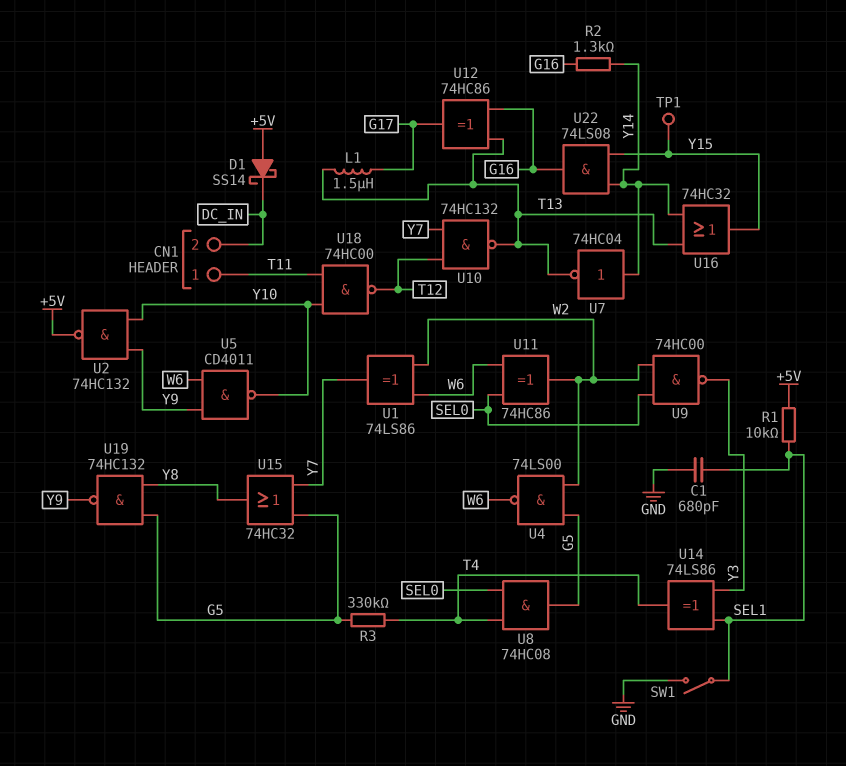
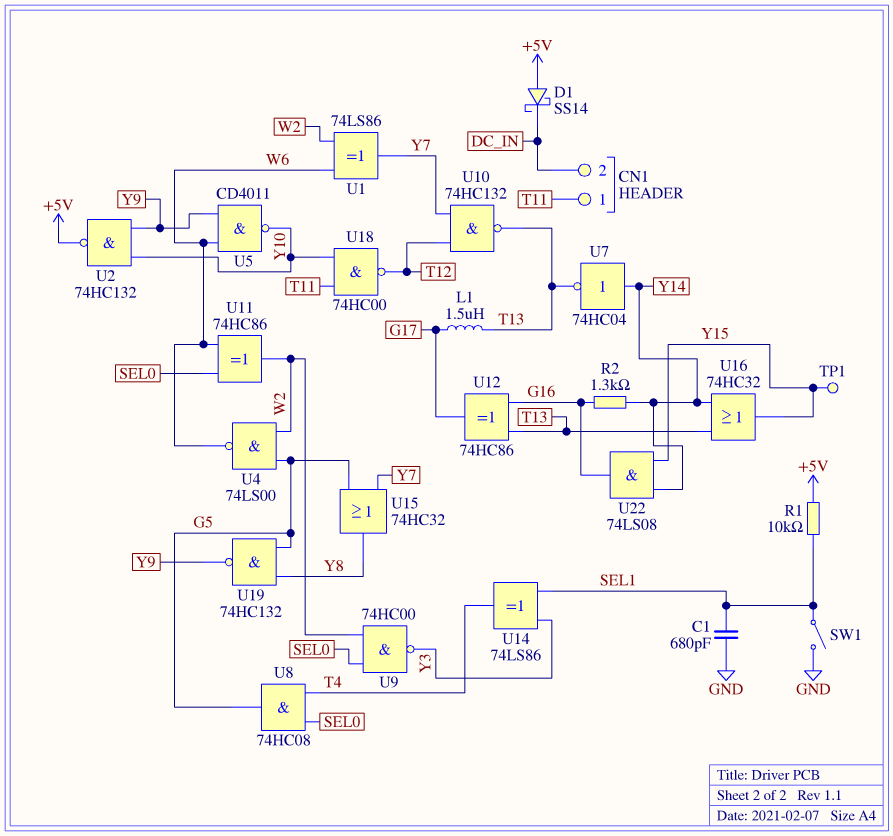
R3: 330k (G5, T4) -> none

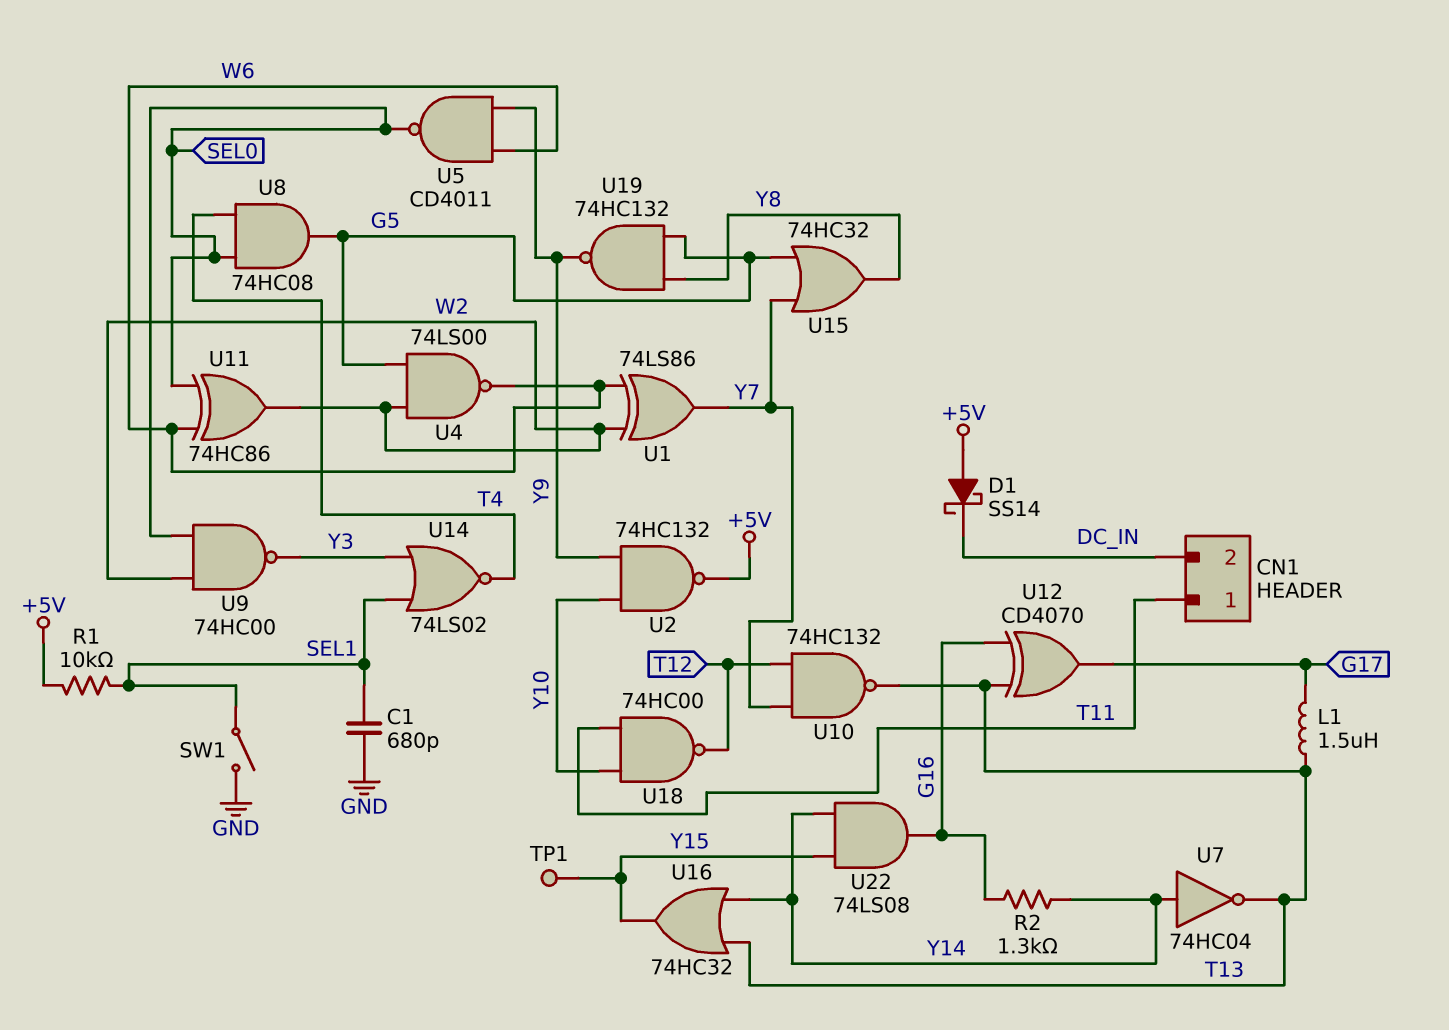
U5: NAND CD4011 (in W6, in Y9, out Y10) -> NAND CD4011 (in W6, in Y9, out SEL0)
U12: XOR 74HC86 (in G16, in T13, out G17) -> XOR CD4070 (in G16, in T13, out G17)
U14: XOR 74LS86 (in SEL1, in Y3, out T4) -> NOR 74LS02 (in SEL1, in Y3, out T4)

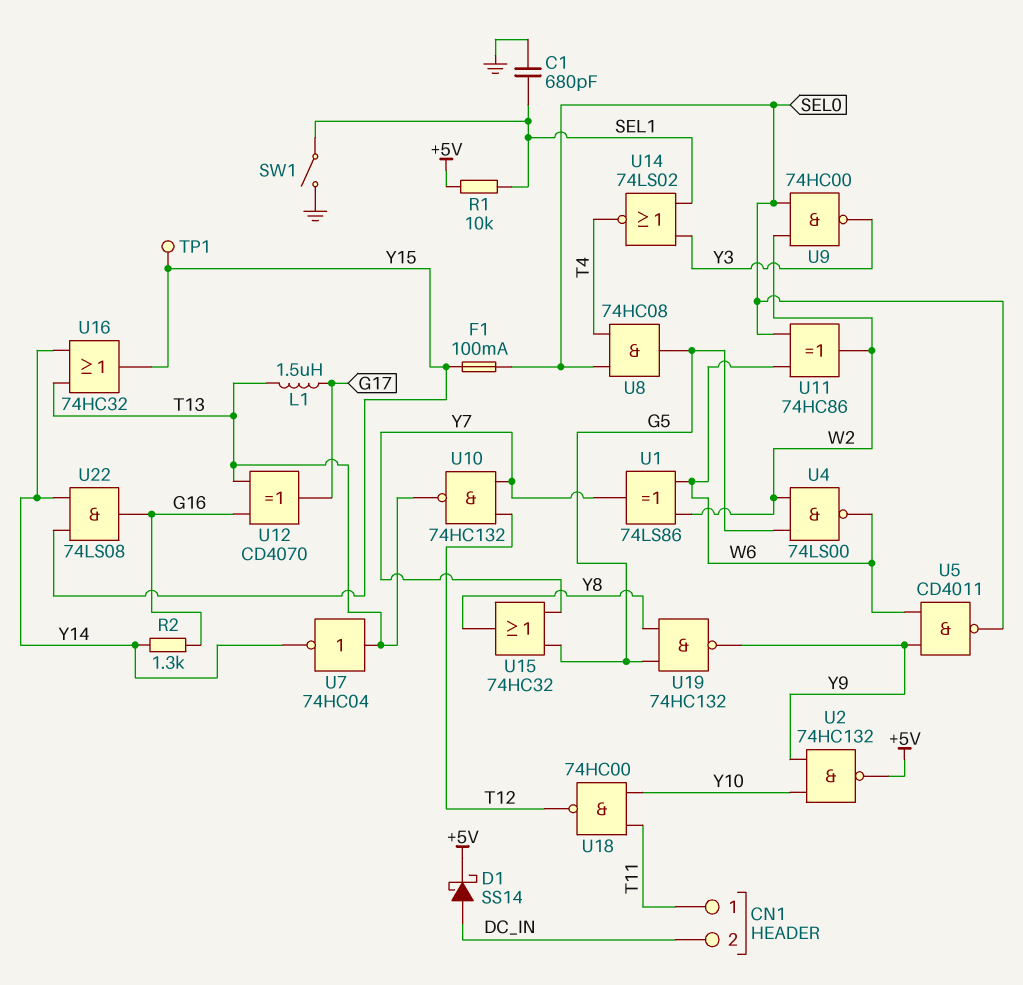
D1: schottky SS14 (A +5V, K DC_IN) -> schottky SS14 (A DC_IN, K +5V)
F1: none -> 100mA (SEL0, Y15)
U7: NOT 74HC04 (in Y14, out T13) -> NOT 74HC04 (in T13, out Y14)

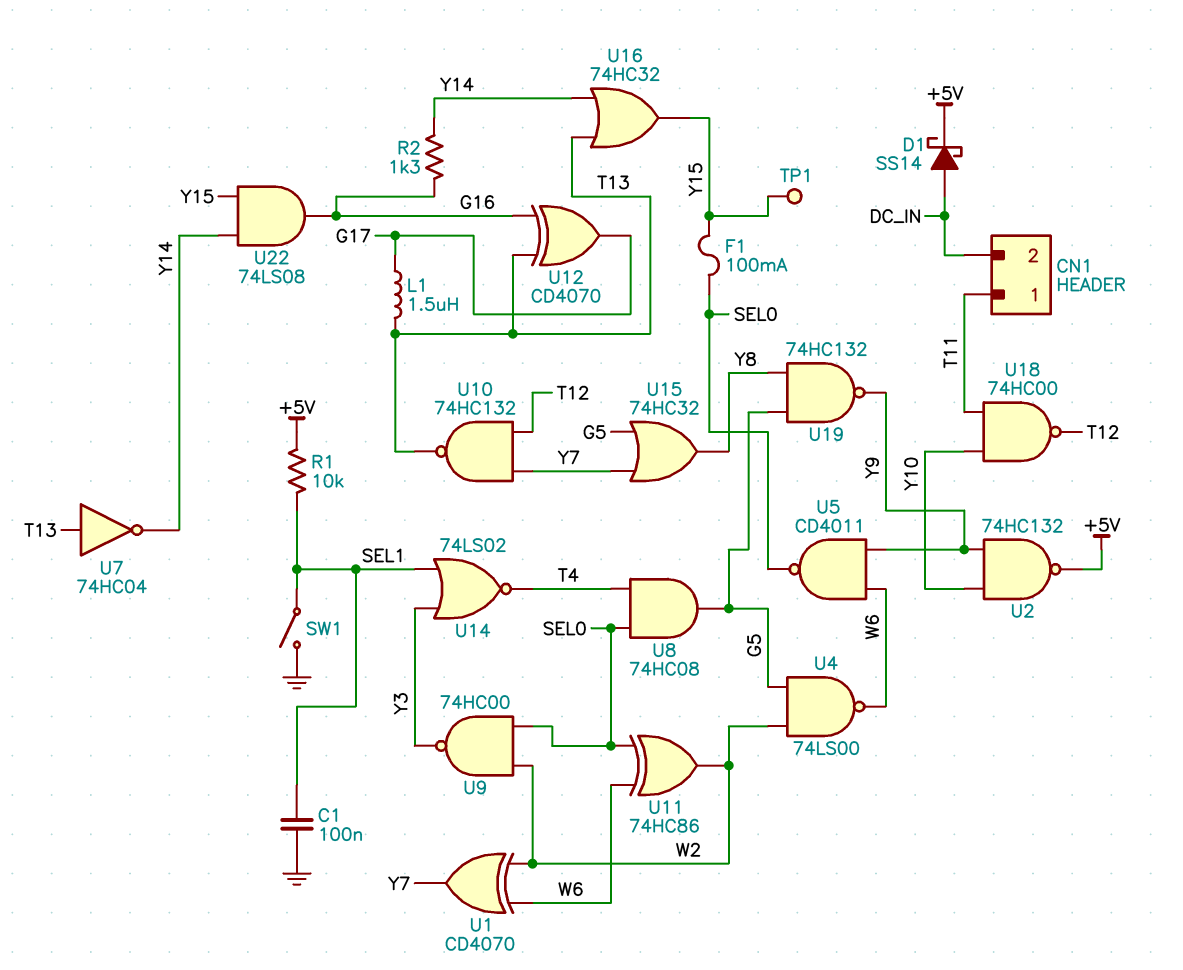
C1: 680pF (GND, SEL1) -> 100nF (GND, SEL1)
U1: XOR 74LS86 (in W2, in W6, out Y7) -> XOR CD4070 (in W2, in W6, out Y7)

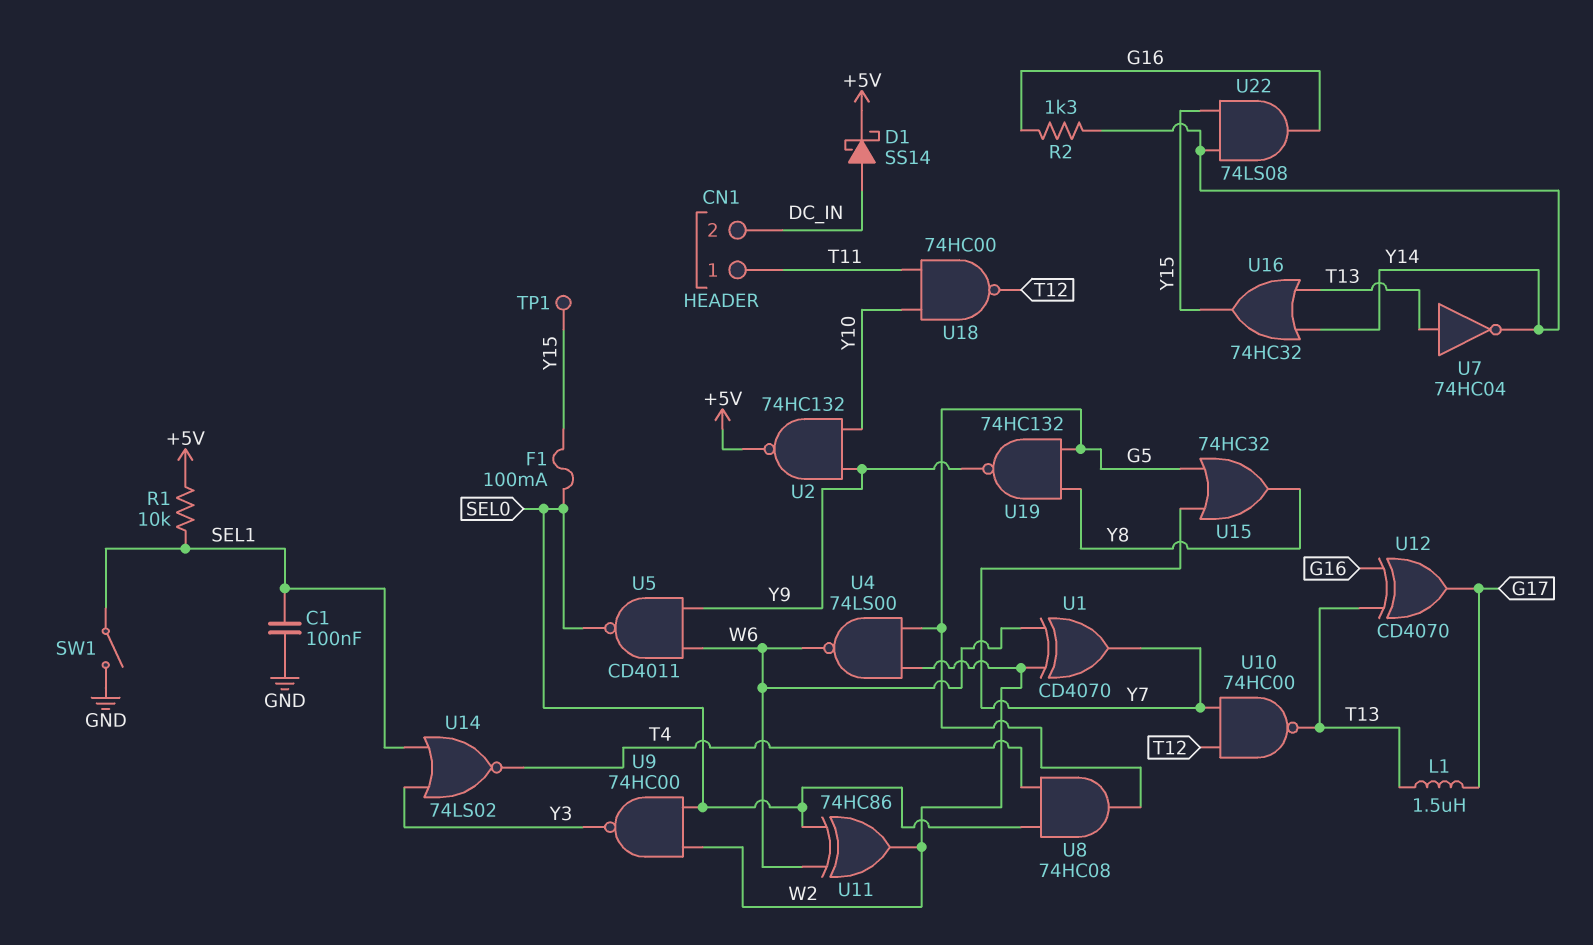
U10: NAND 74HC132 (in T12, in Y7, out T13) -> NAND 74HC00 (in T12, in Y7, out T13)

